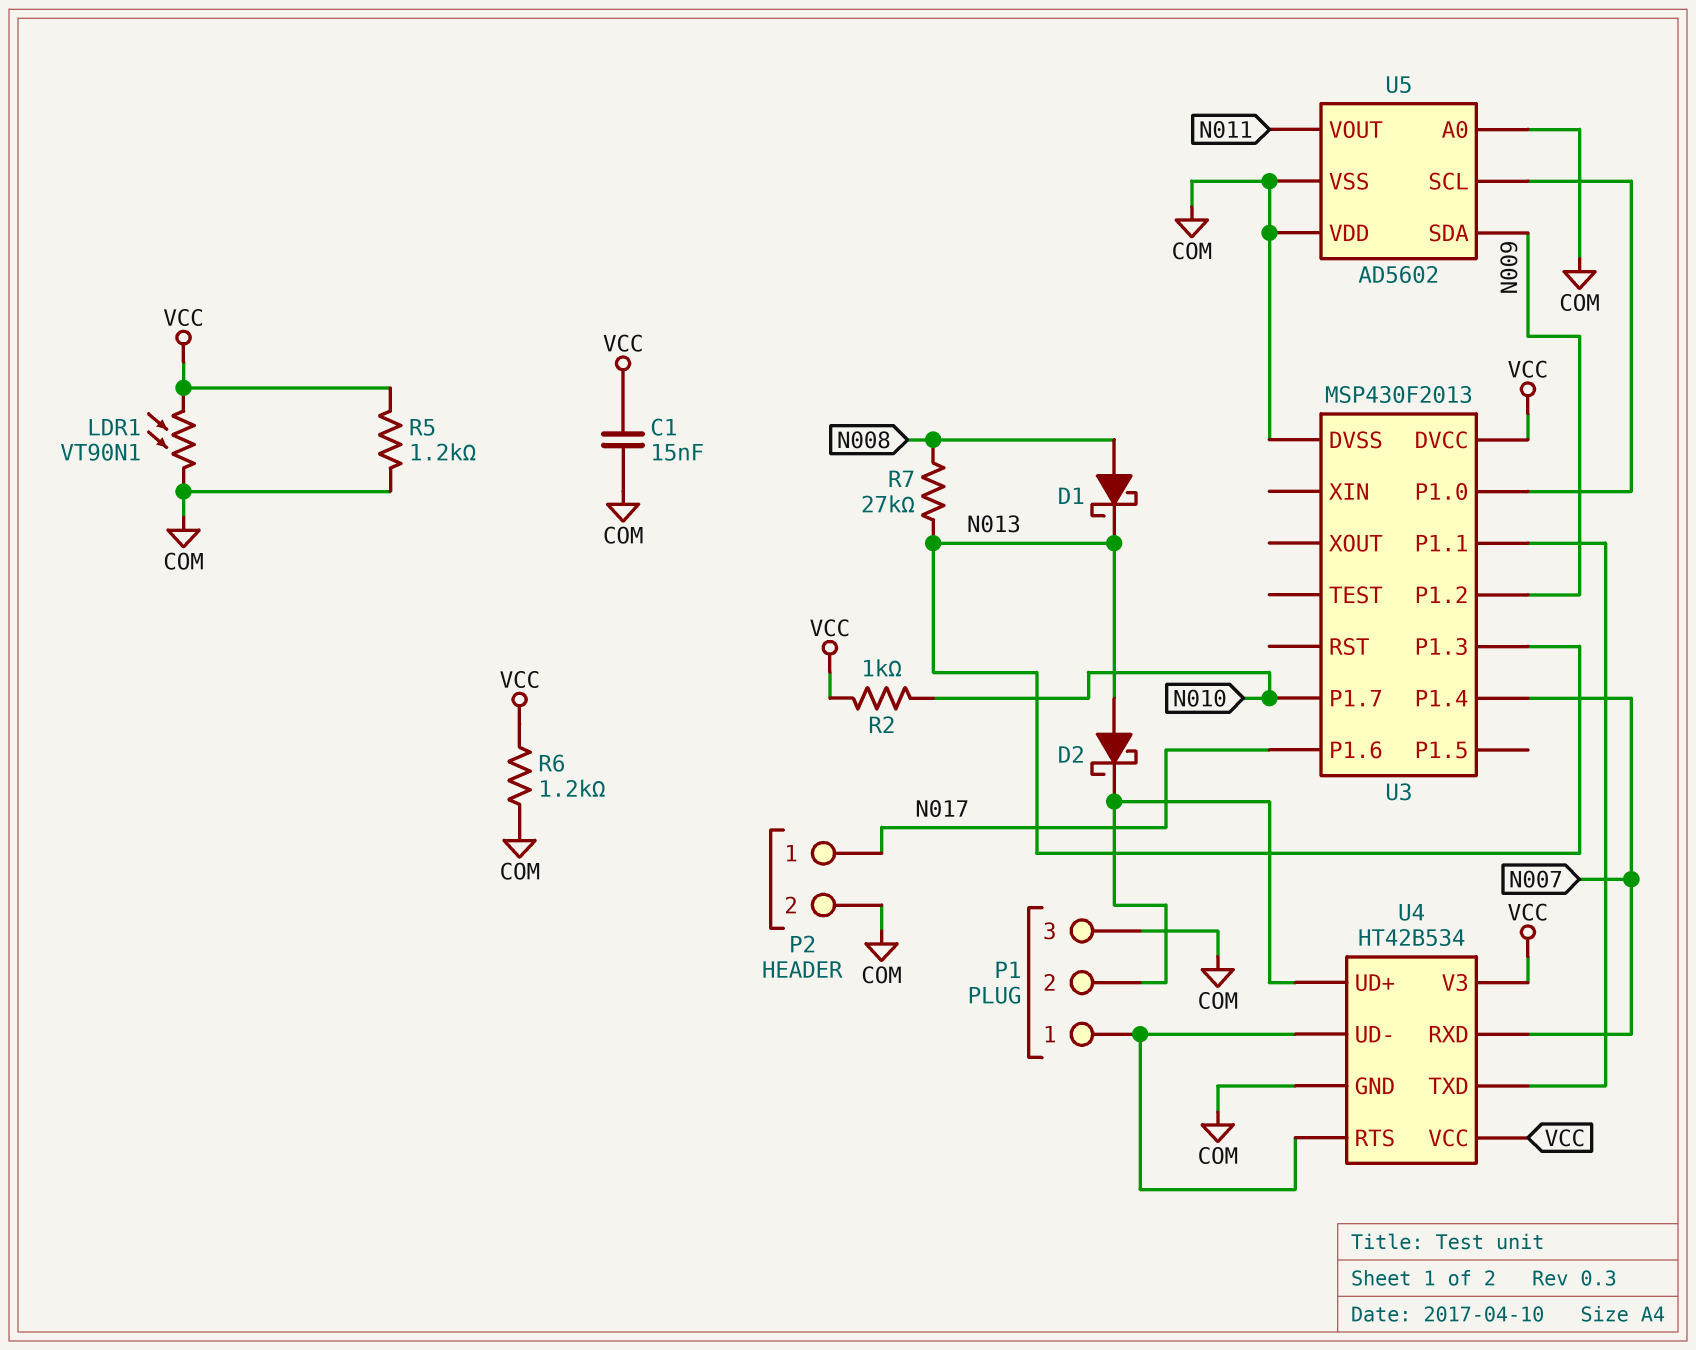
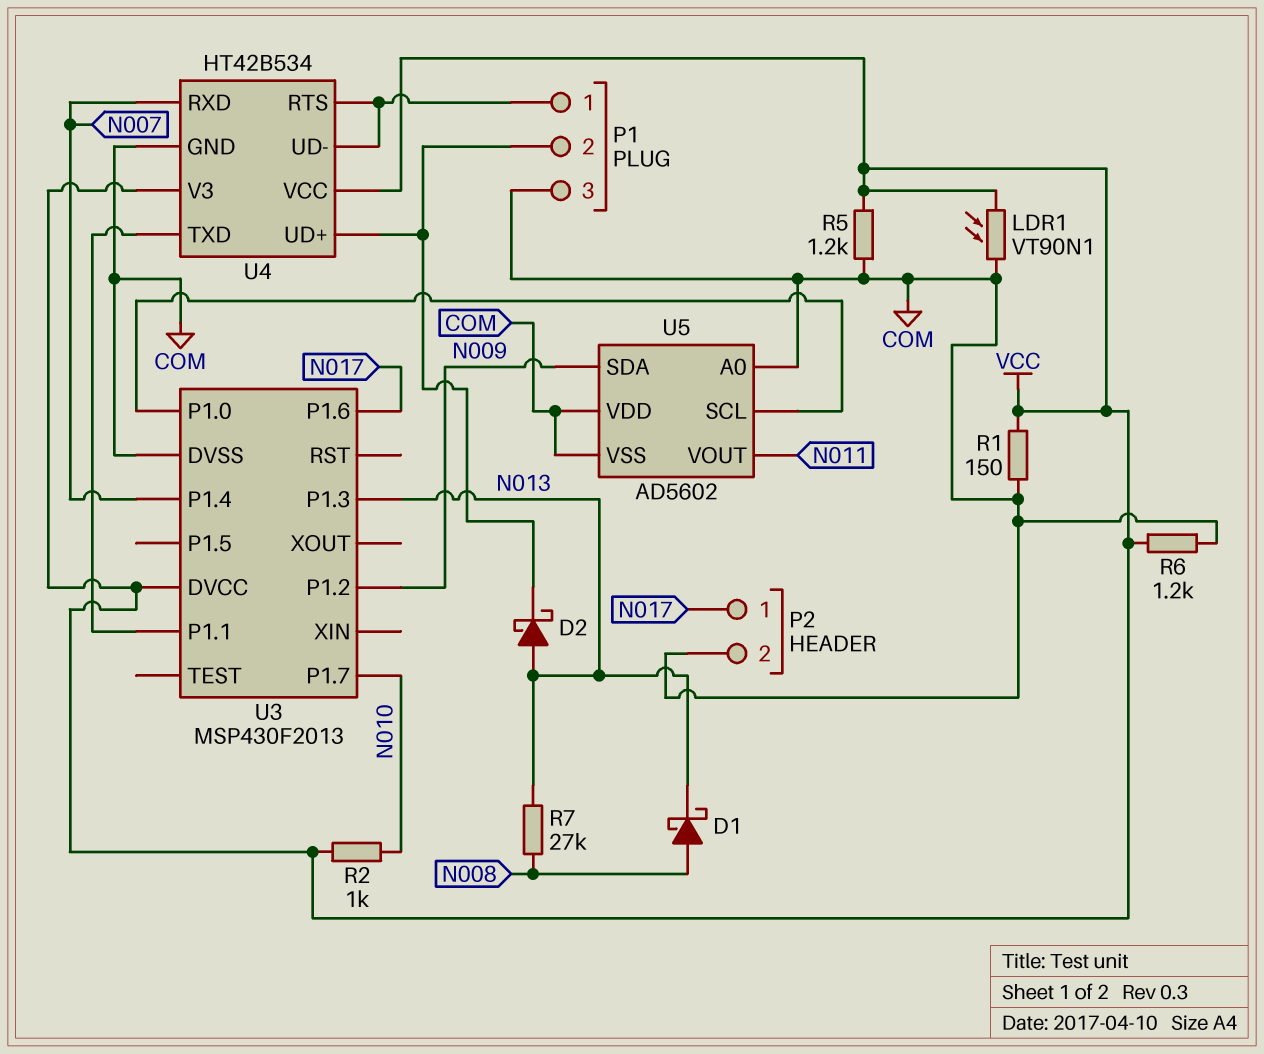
C1: 15nF (COM, VCC) -> none
R1: none -> 150 (COM, VCC)

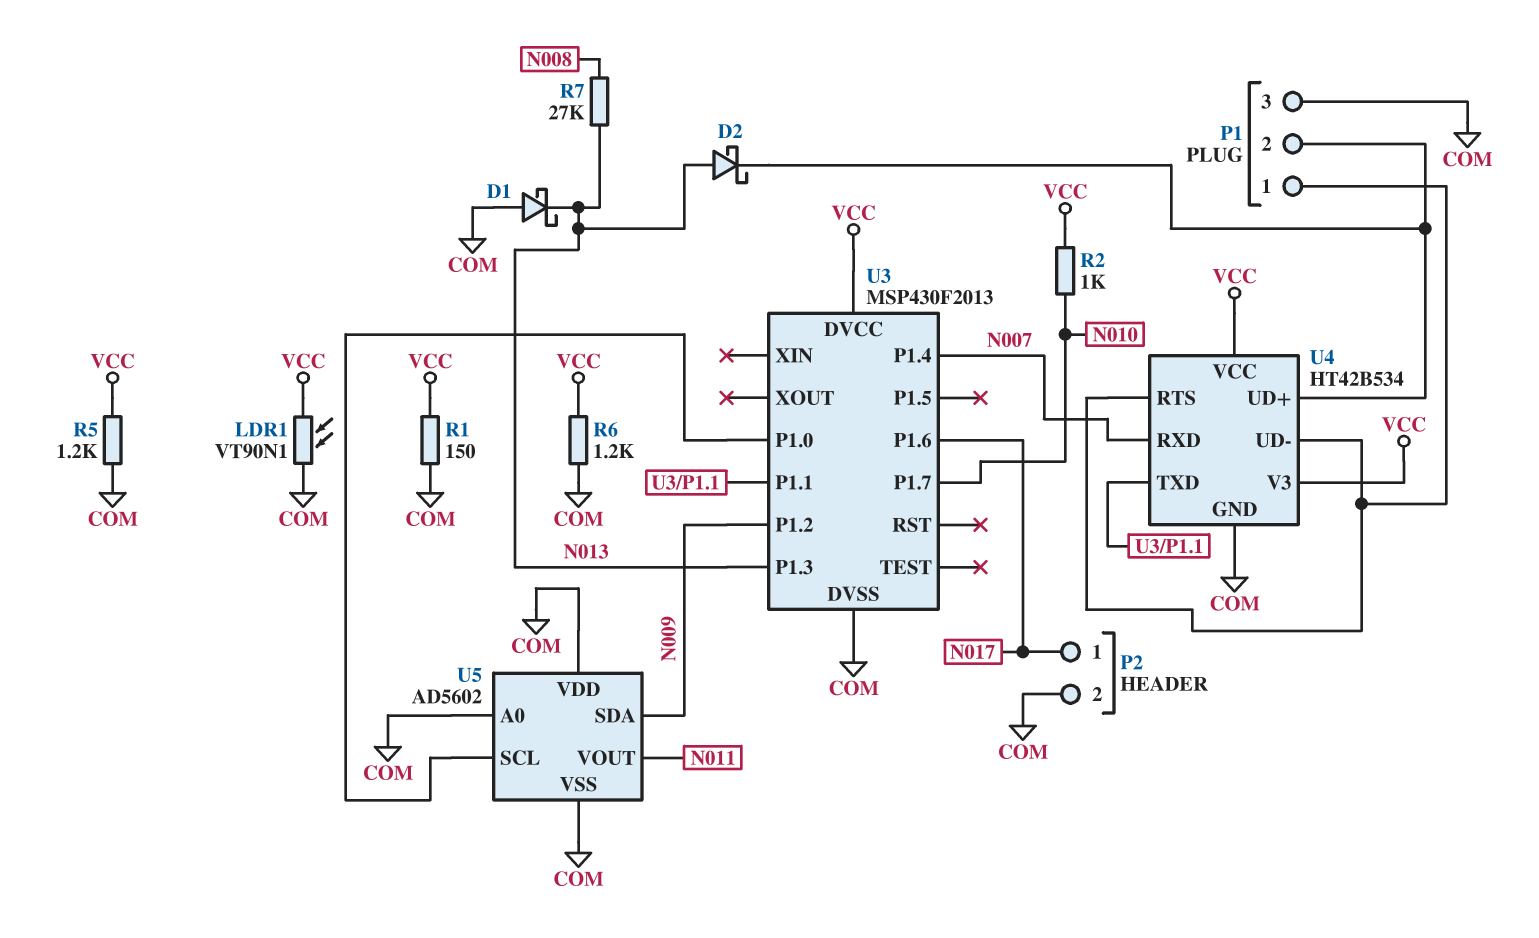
D1: schottky (A N008, K N013) -> schottky (A COM, K N013)

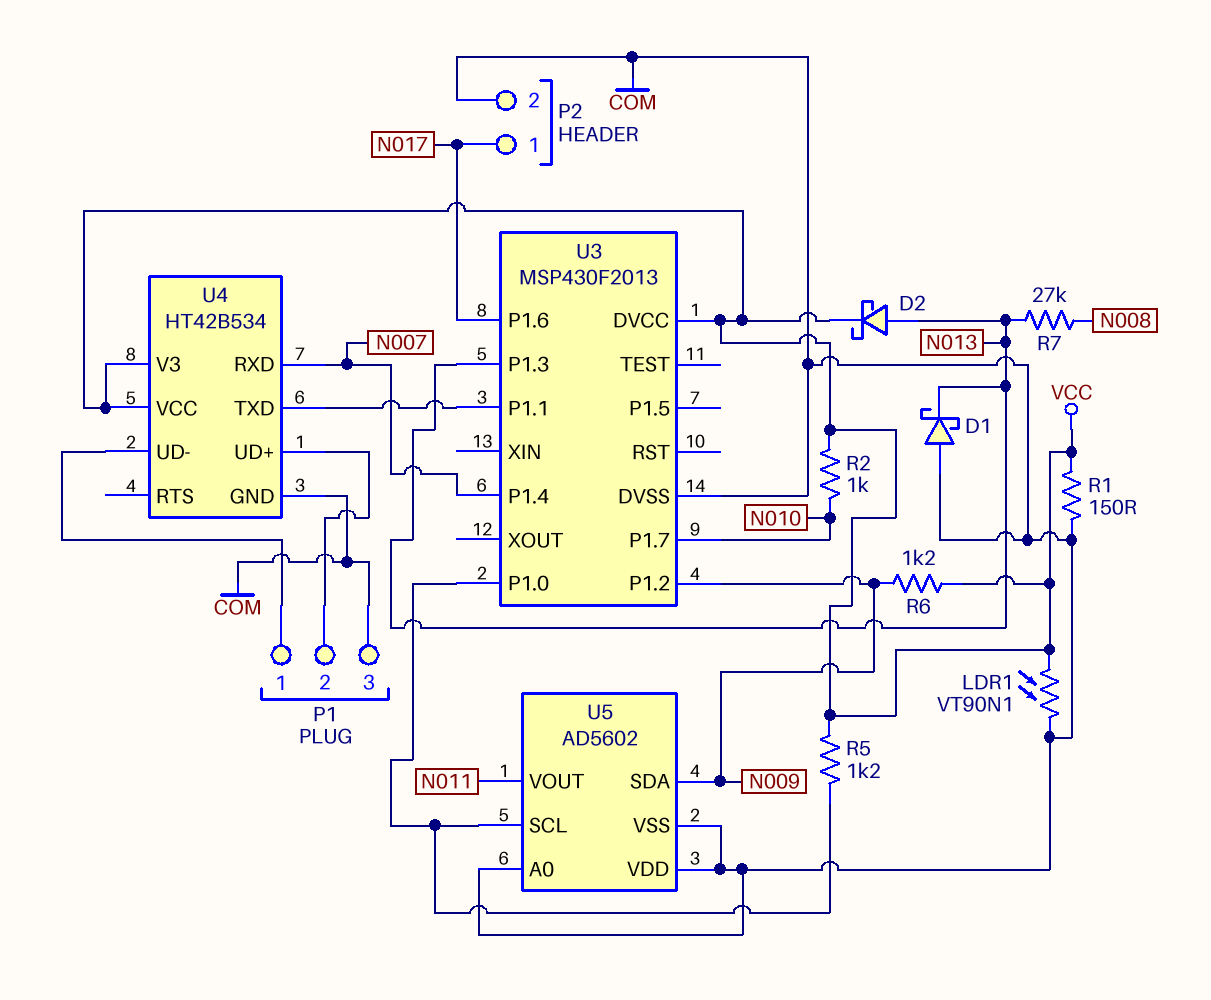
D2: schottky (A N013, K P1/2) -> schottky (A N013, K VCC)
R5: 1.2k (COM, VCC) -> 1.2k (U3/P1.0, VCC)
R6: 1.2k (COM, VCC) -> 1.2k (N009, VCC)
U4 pin RTS: P1/1 -> none

